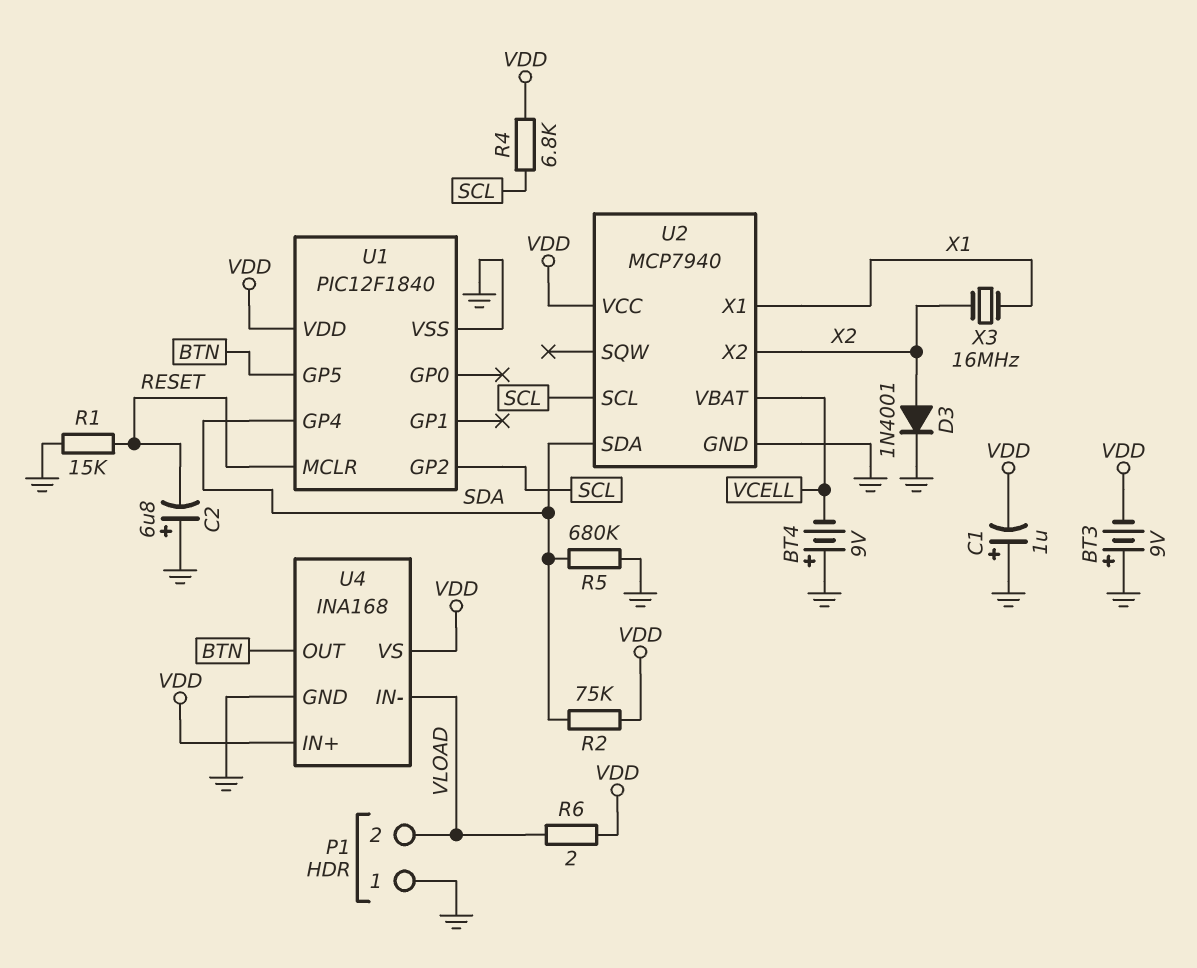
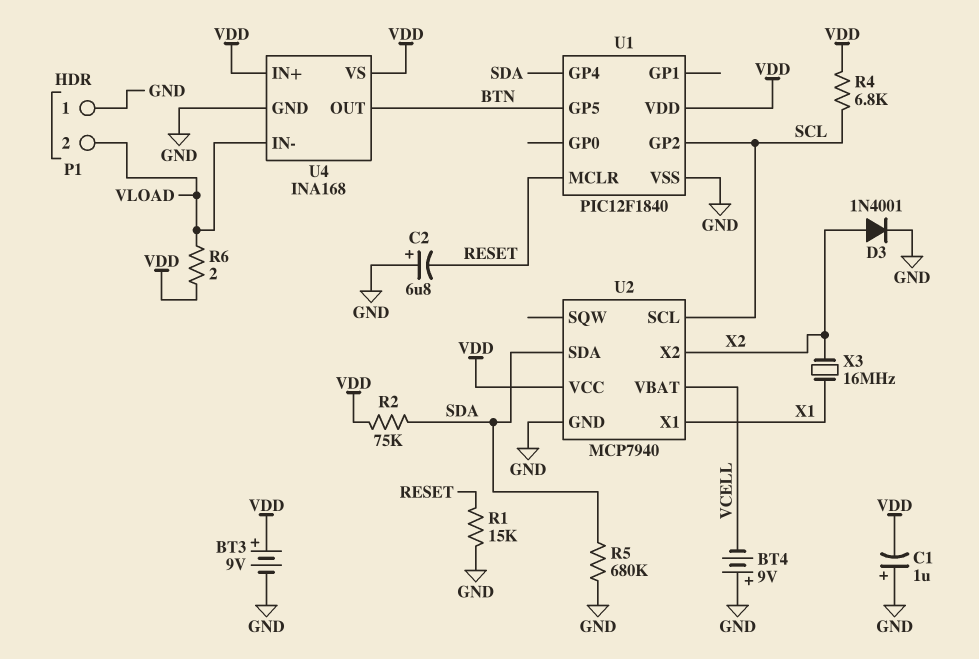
BT3: 9V (plus GND, minus VDD) -> 9V (plus VDD, minus GND)

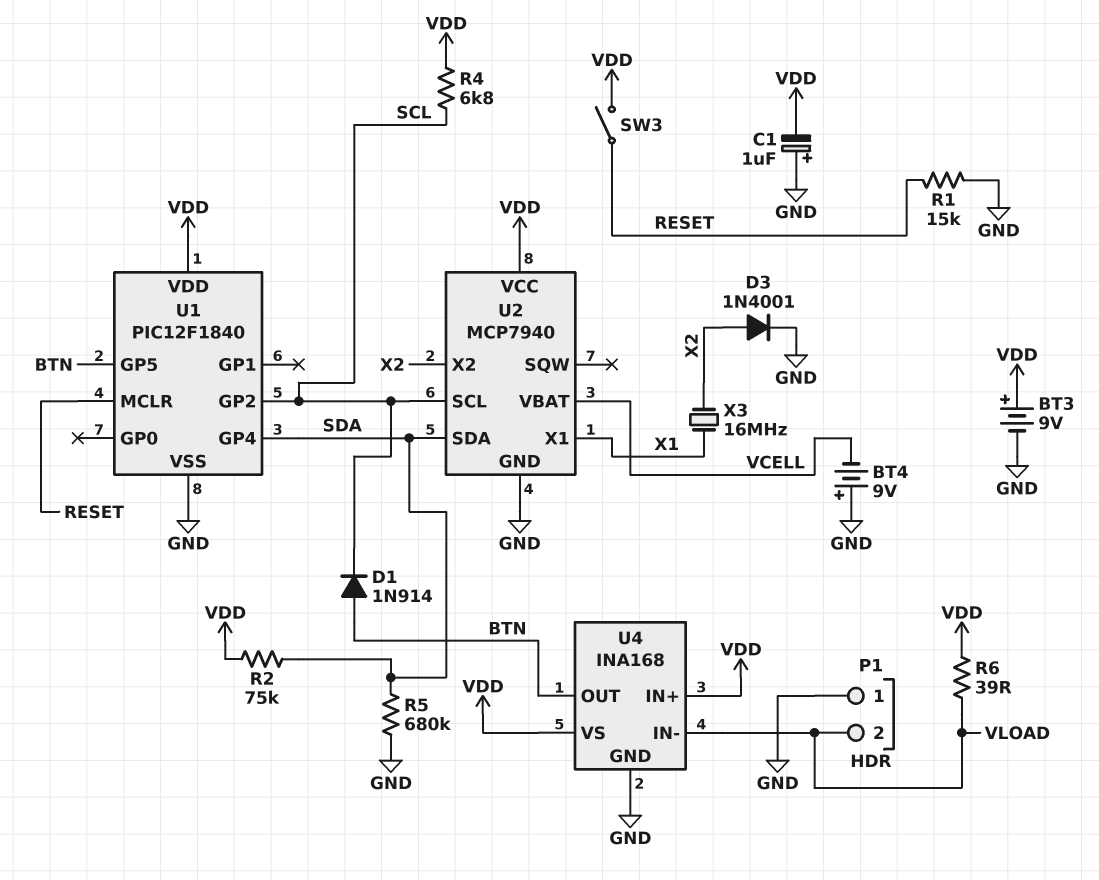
C2: 6.8uF (plus GND, minus RESET) -> none
D1: none -> diode 1N914 (A BTN, K SCL)
R6: 2 (VDD, VLOAD) -> 39 (VDD, VLOAD)
SW3: none -> switch (RESET, VDD)

